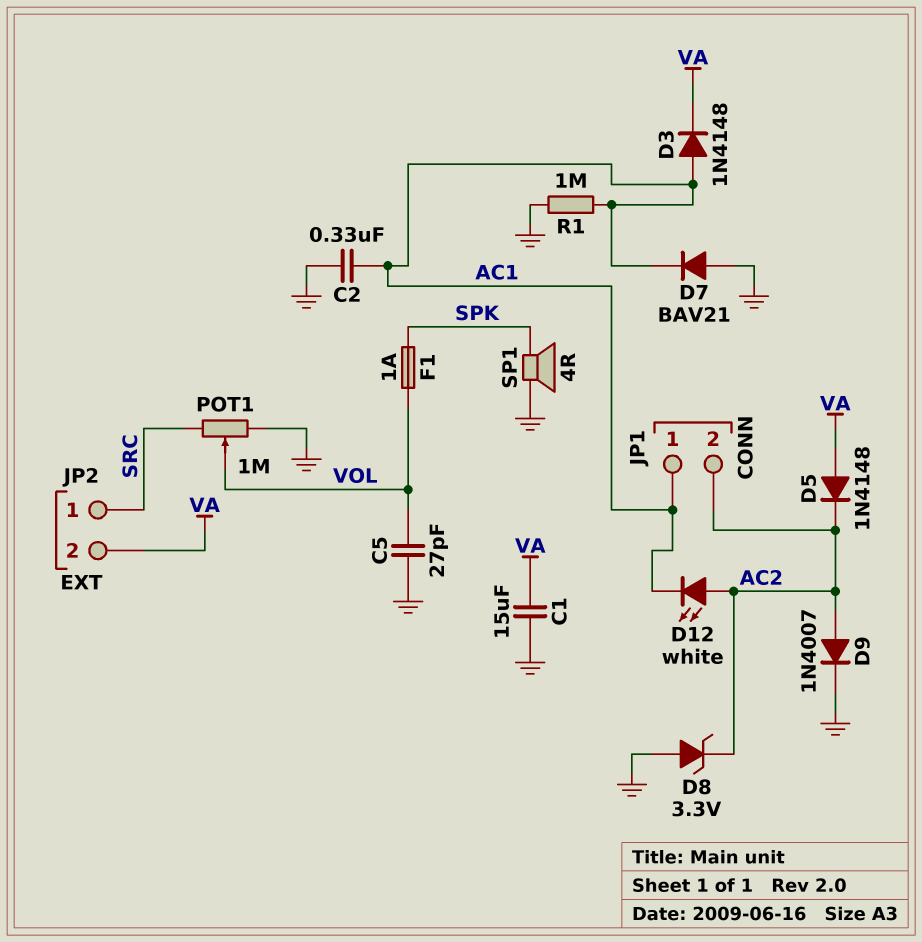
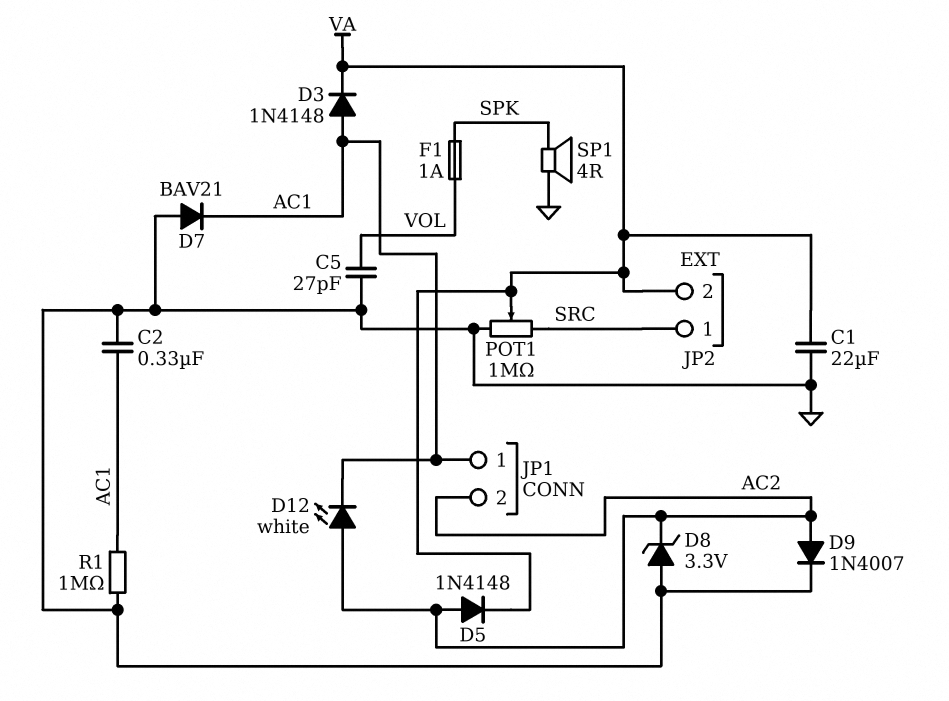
C1: 15uF (GND, VA) -> 22uF (GND, VA)
D5: diode 1N4148 (A VA, K AC2) -> diode 1N4148 (A AC2, K VA)
POT1: 1M (GND, SRC, wiper VOL) -> 1M (GND, SRC, wiper VA)

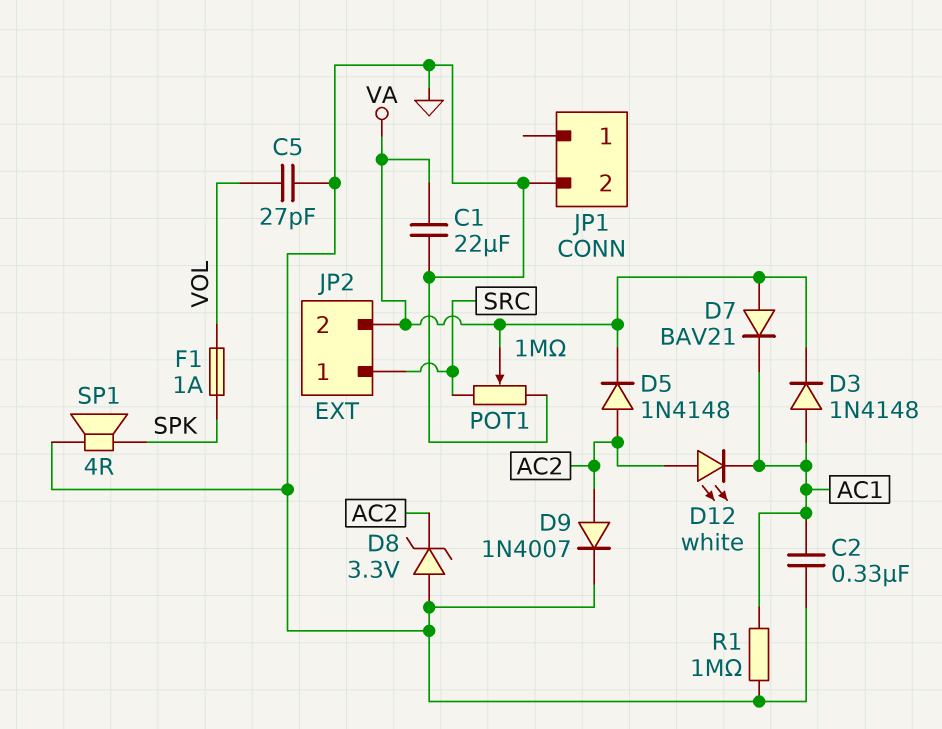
D7: diode BAV21 (A GND, K AC1) -> diode BAV21 (A VA, K AC1)
JP1 pin 1: AC1 -> none
JP1 pin 2: AC2 -> GND

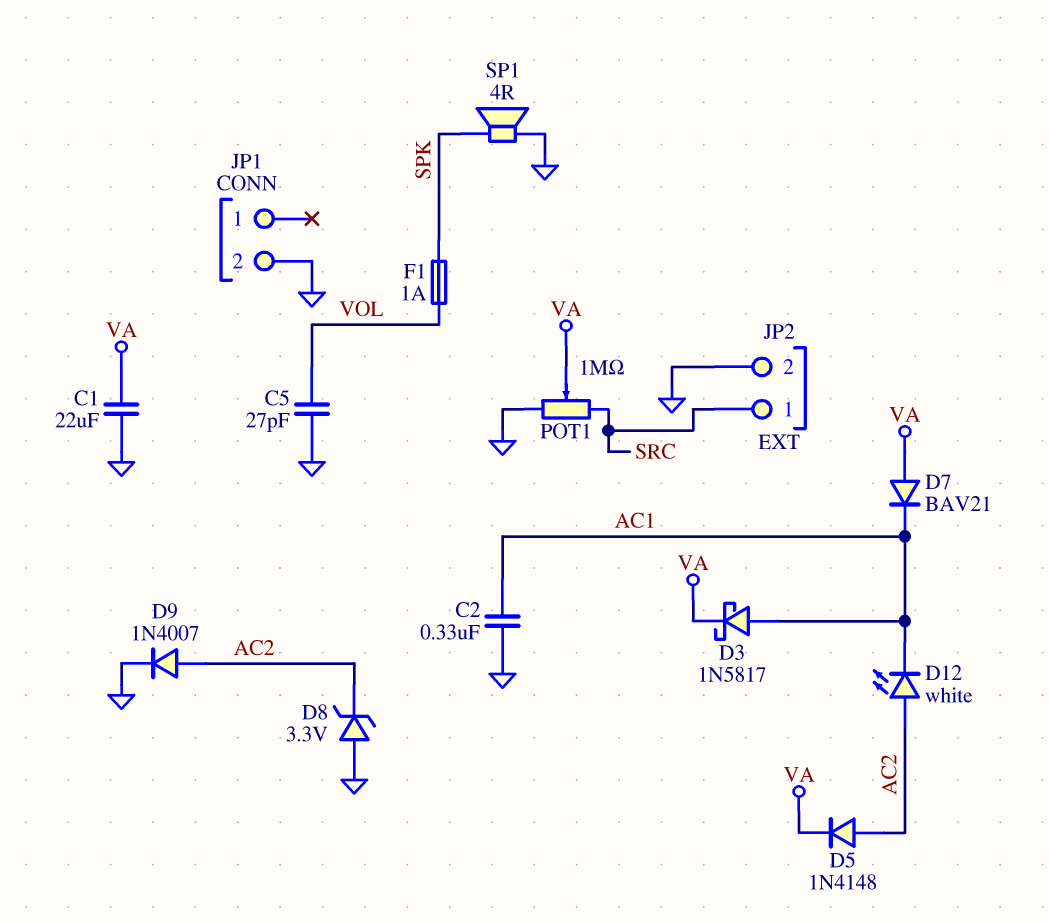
D3: diode 1N4148 (A AC1, K VA) -> schottky 1N5817 (A AC1, K VA)
JP2 pin 2: VA -> GND
R1: 1M (AC1, GND) -> none

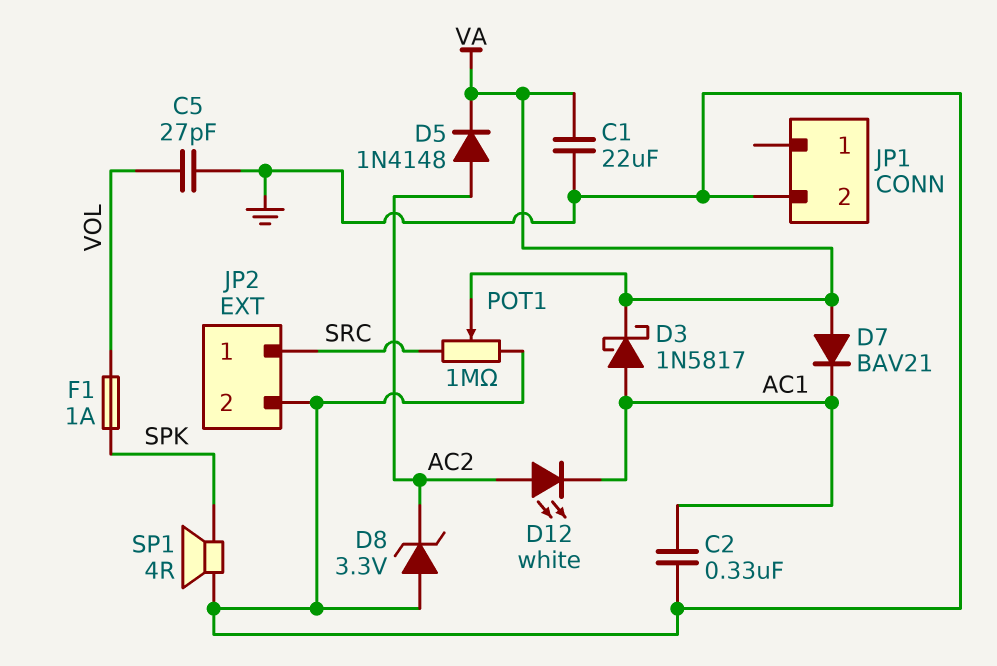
D9: diode 1N4007 (A AC2, K GND) -> none

